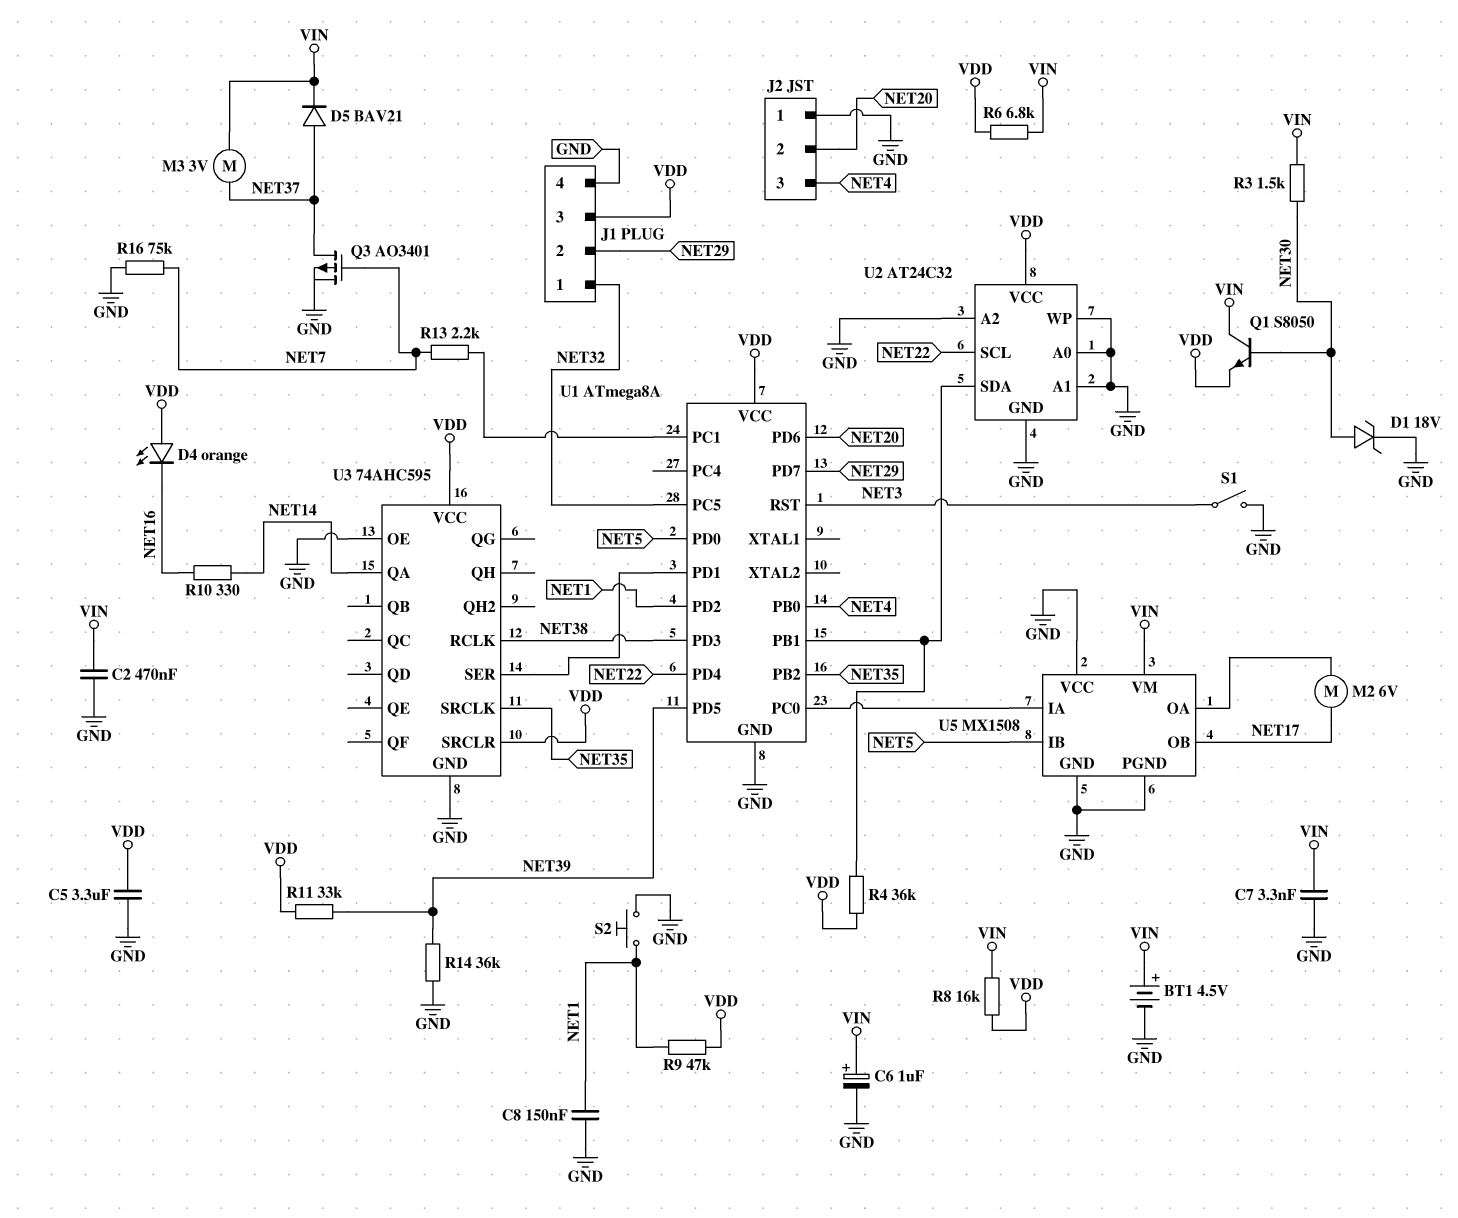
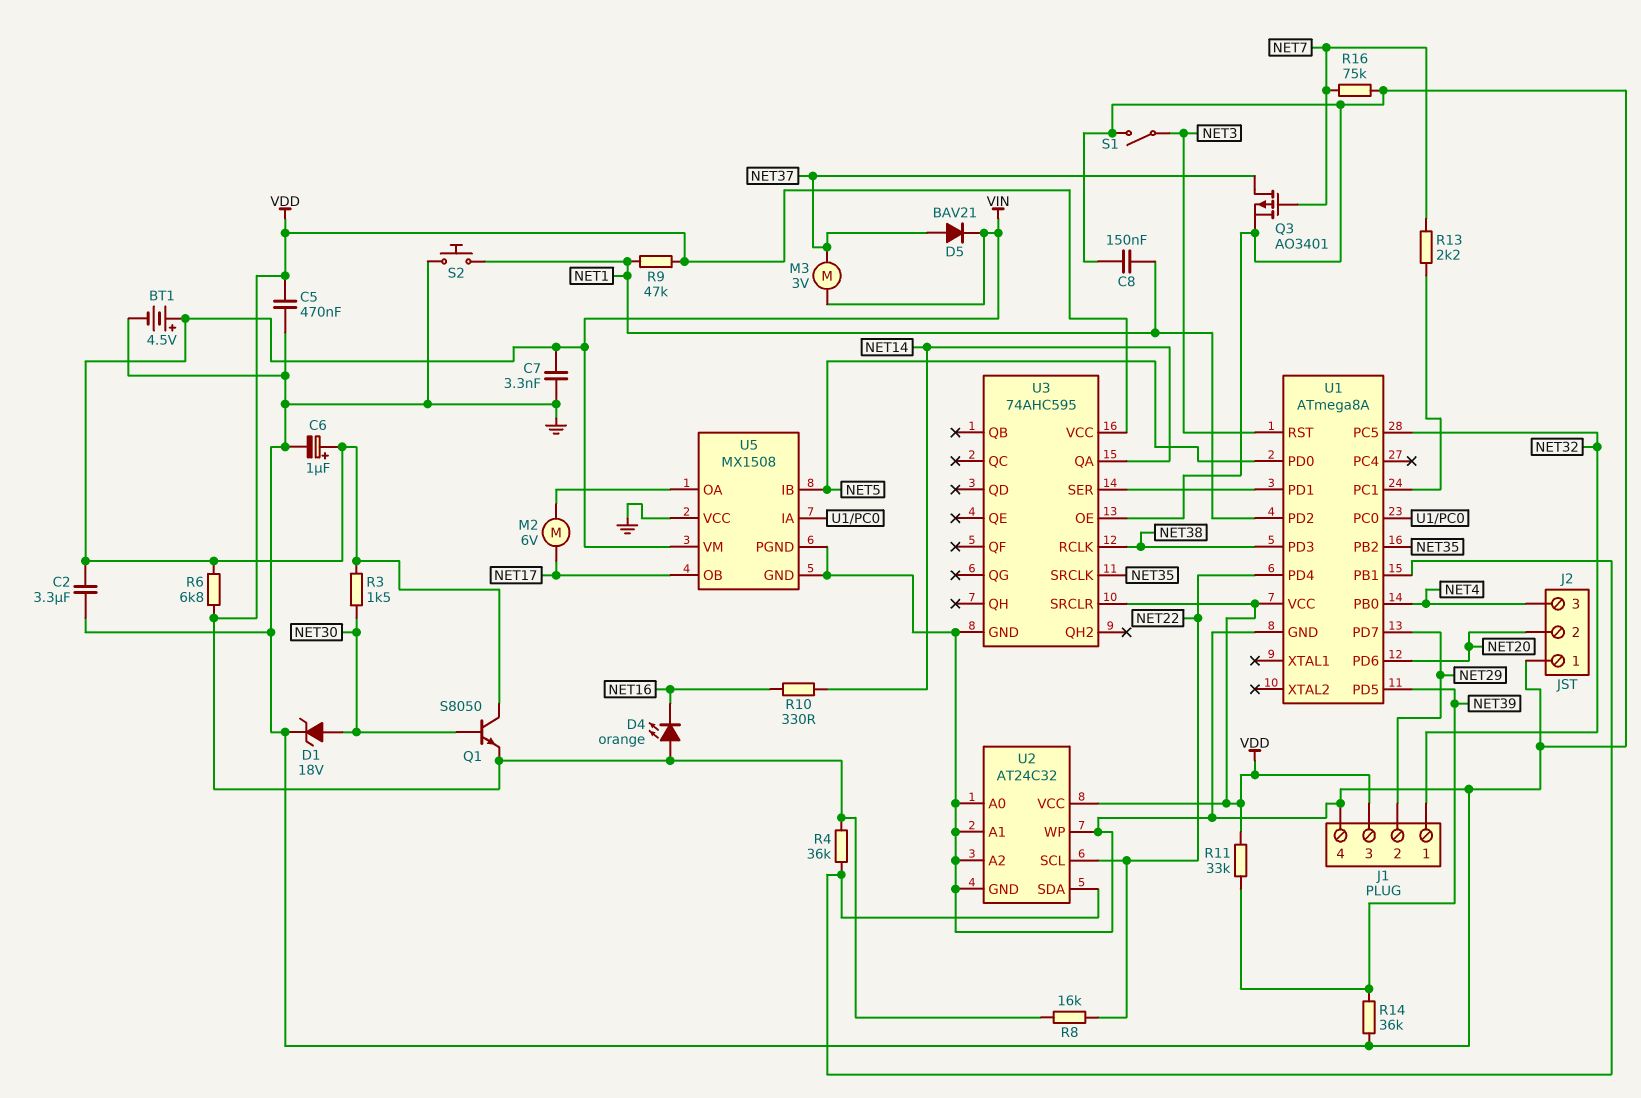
C2: 470nF (GND, VIN) -> 3.3uF (GND, VIN)
C5: 3.3uF (GND, VDD) -> 470nF (GND, VDD)
R8: 16k (VDD, VIN) -> 16k (NET22, VDD)

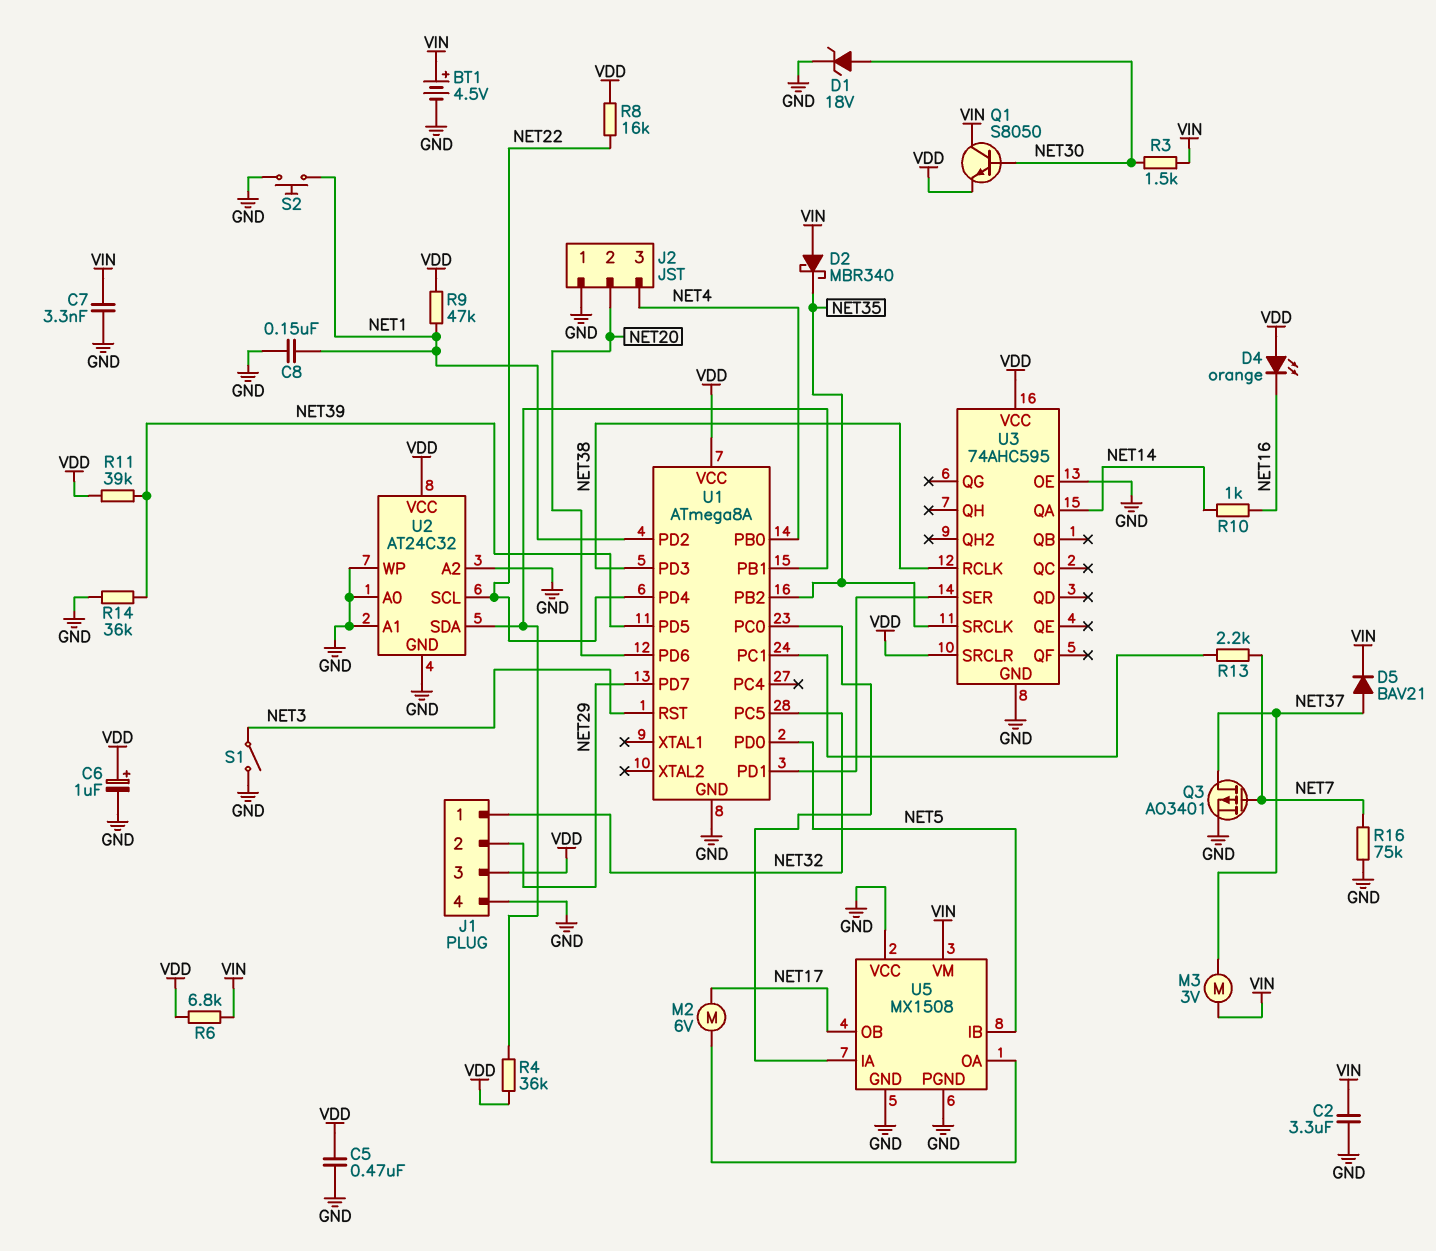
C6: 1uF (plus VIN, minus GND) -> 1uF (plus VDD, minus GND)
D2: none -> schottky MBR340 (A VIN, K NET35)
R10: 330 (NET14, NET16) -> 1k (NET14, NET16)
R11: 33k (NET39, VDD) -> 39k (NET39, VDD)

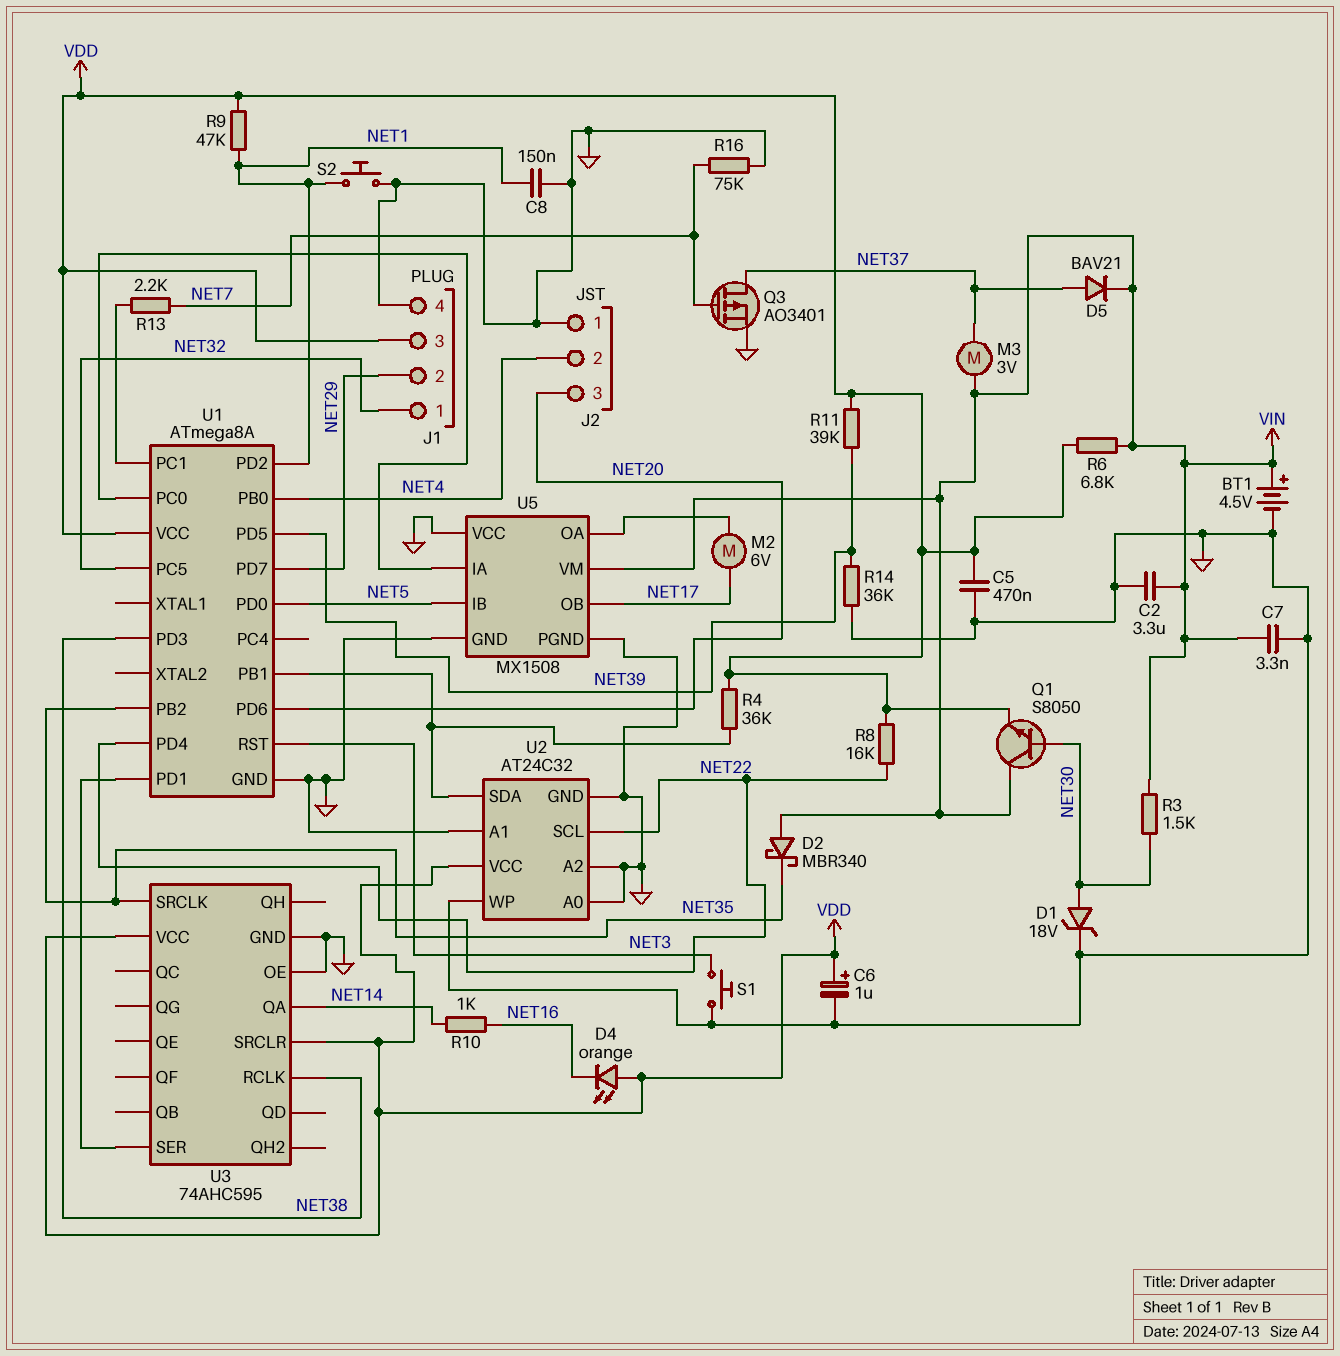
J2 pin 2: NET20 -> NET4
J2 pin 3: NET4 -> NET20
S1: switch (GND, NET3) -> button (GND, NET3)

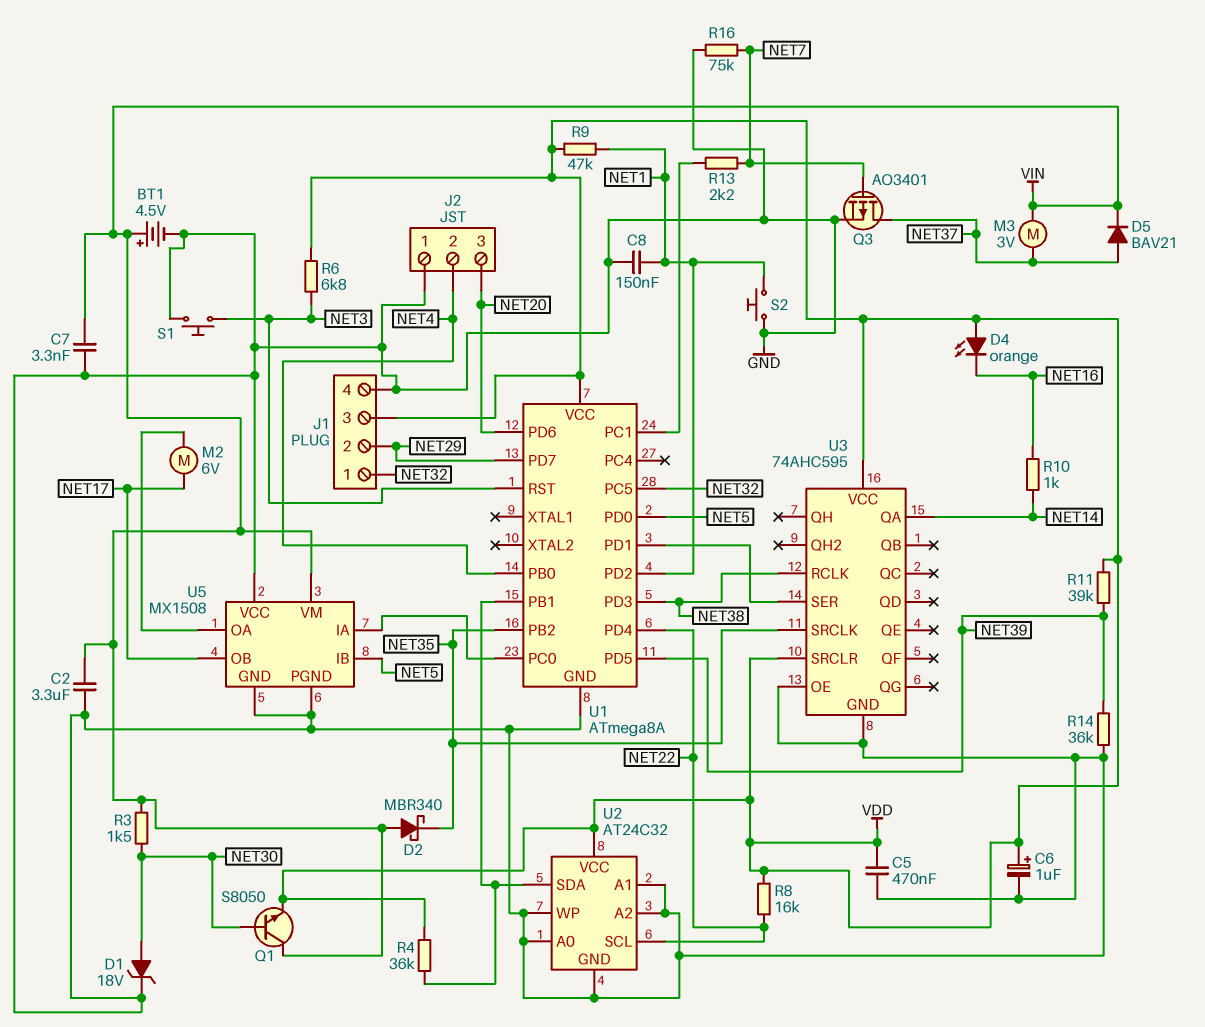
R6: 6.8k (VDD, VIN) -> 6.8k (NET3, VDD)

